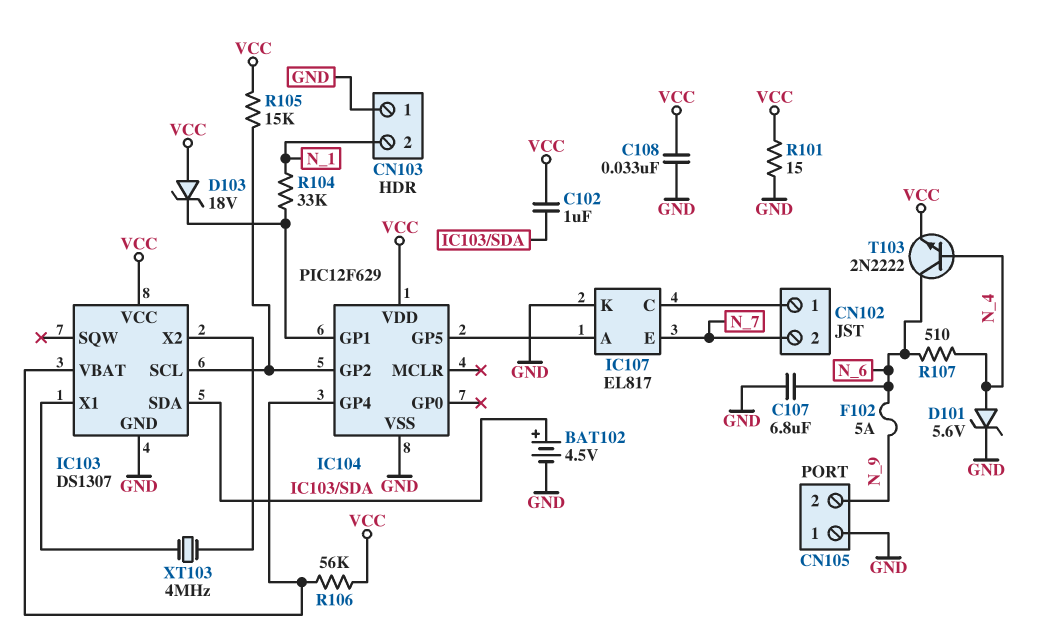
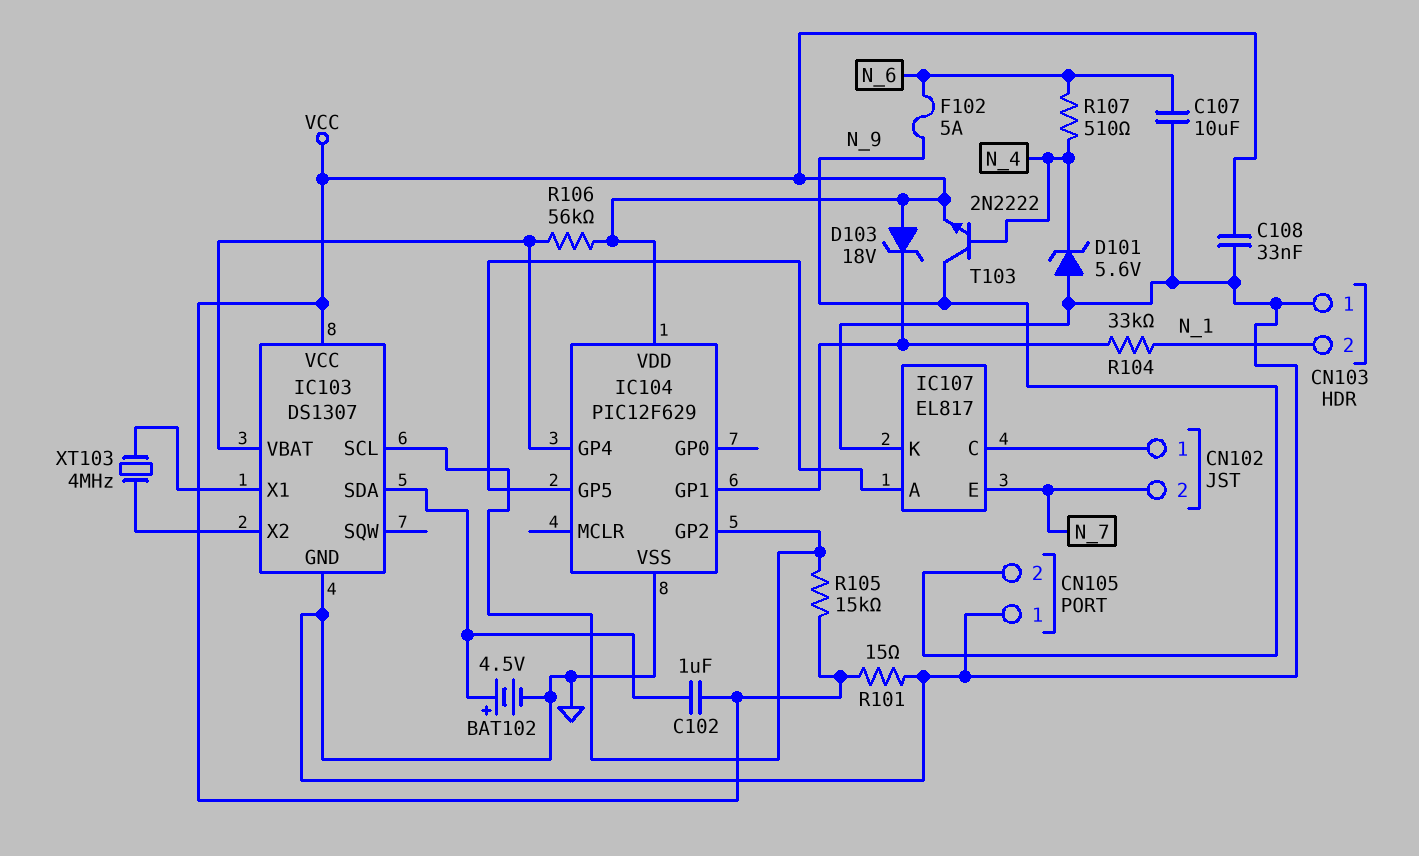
C107: 6.8uF (GND, N_6) -> 10uF (GND, N_6)
D101: zener 5.6V (A N_4, K GND) -> zener 5.6V (A GND, K N_4)
T103: NPN 2N2222 (B N_4, C N_6, E VCC) -> NPN 2N2222 (B N_4, C N_9, E VCC)

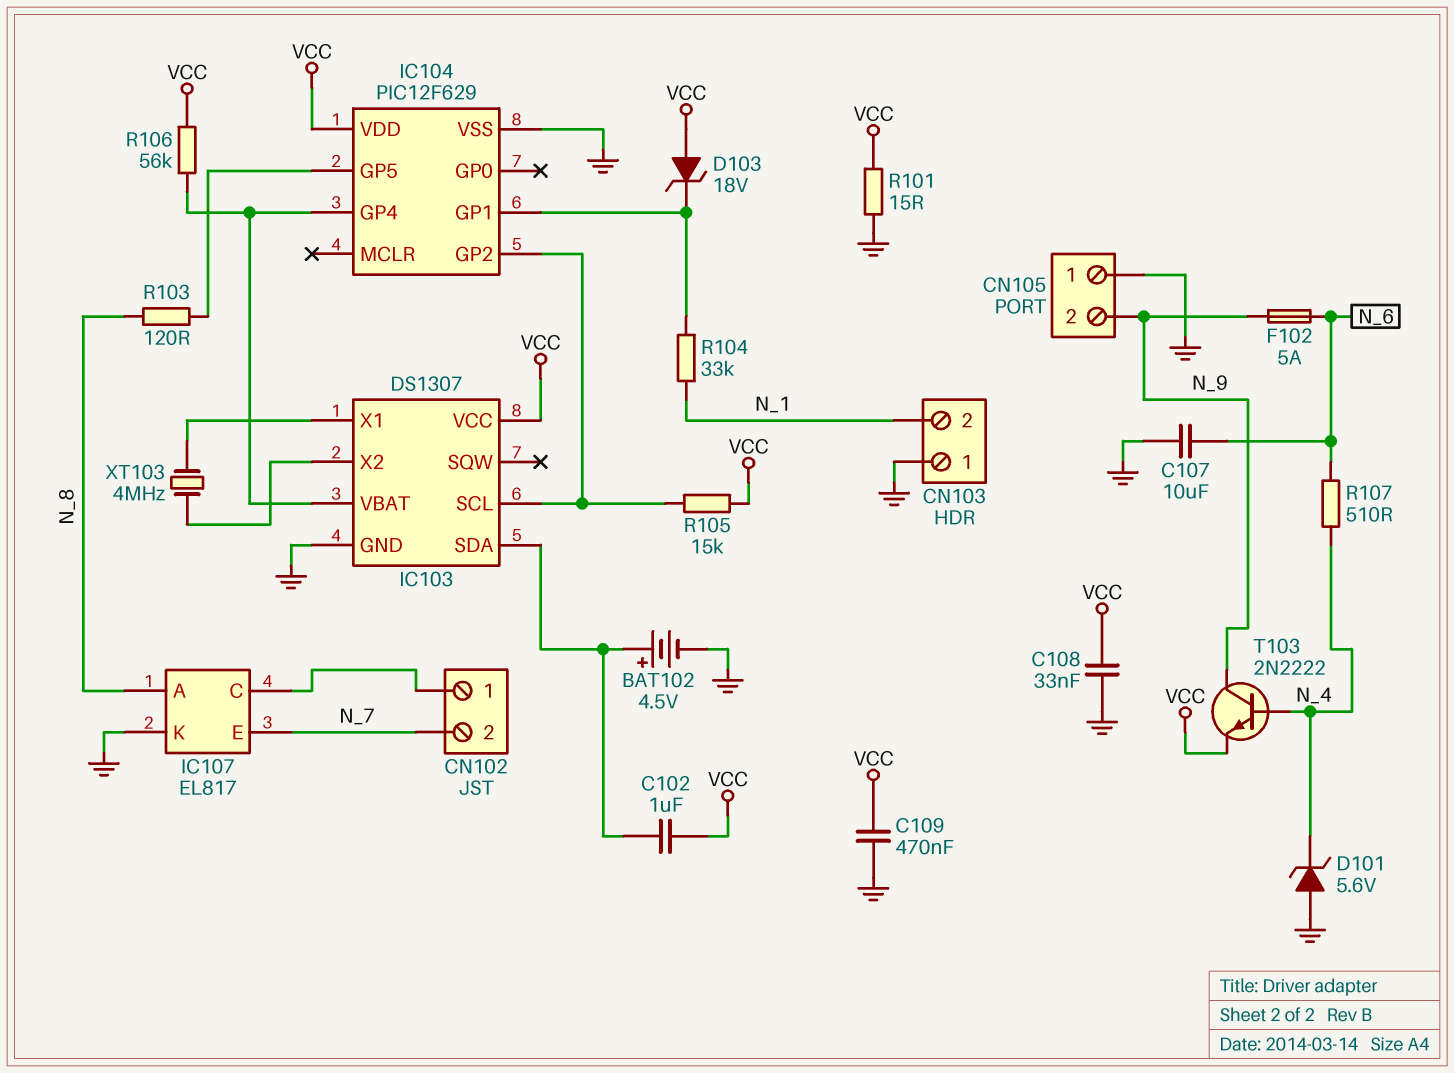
C109: none -> 470nF (GND, VCC)
IC107 pin A: IC104/GP5 -> N_8
R103: none -> 120 (IC104/GP5, N_8)

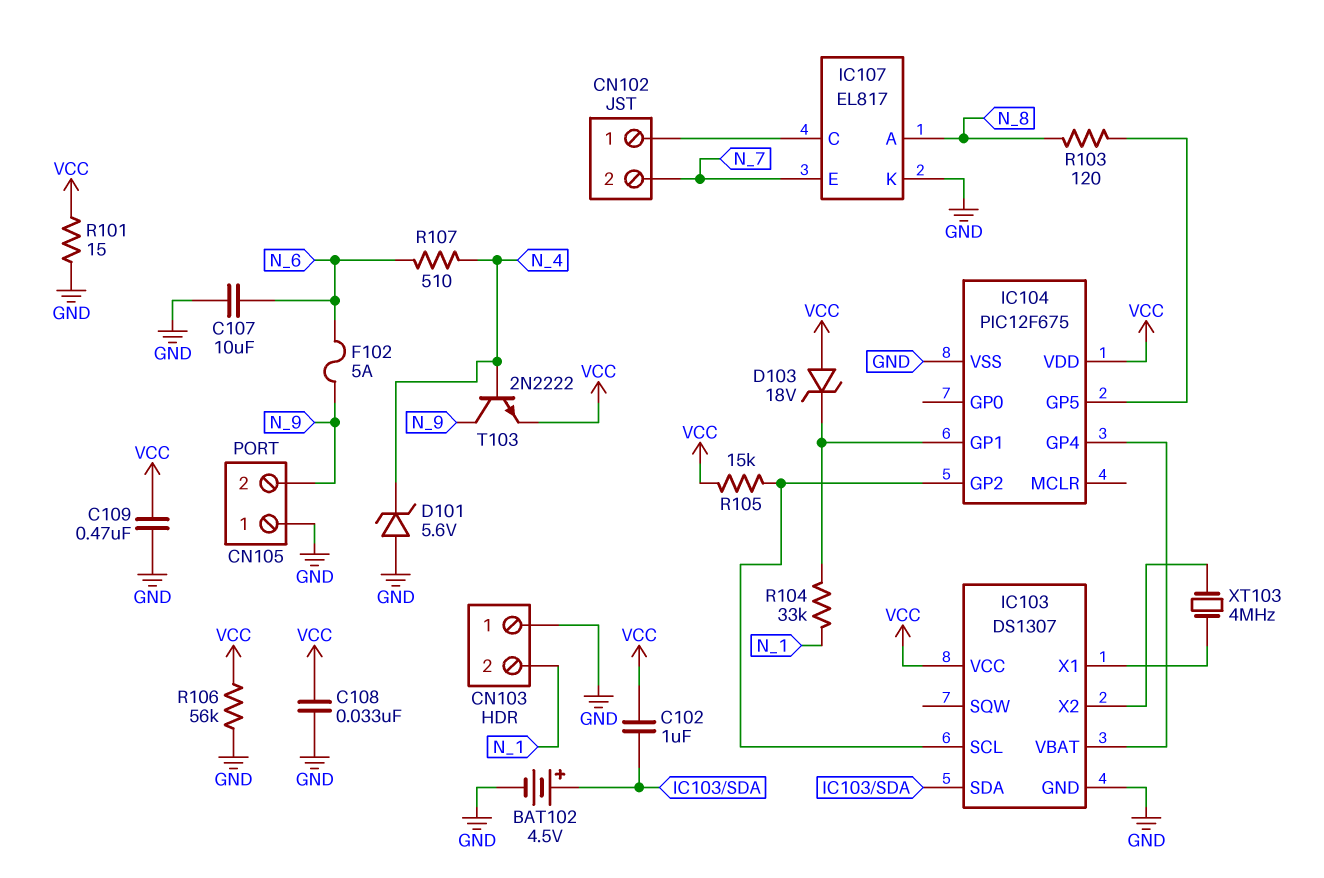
IC104: PIC12F629 -> PIC12F675
R106: 56k (IC103/VBAT, VCC) -> 56k (GND, VCC)

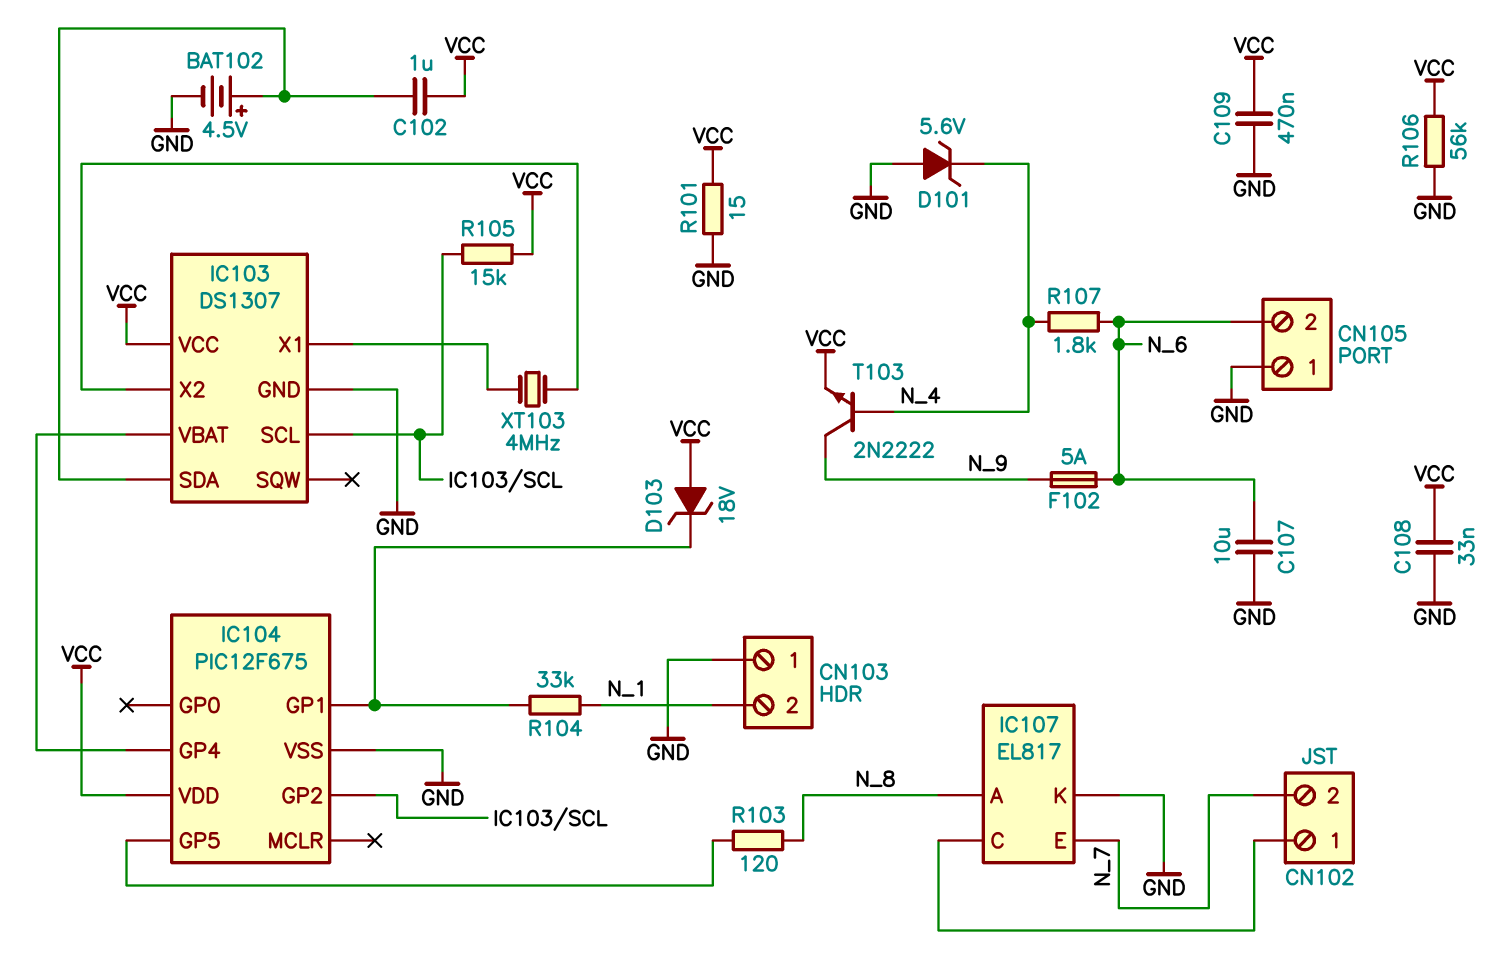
CN105 pin 2: N_9 -> N_6
R107: 510 (N_4, N_6) -> 1.8k (N_4, N_6)

